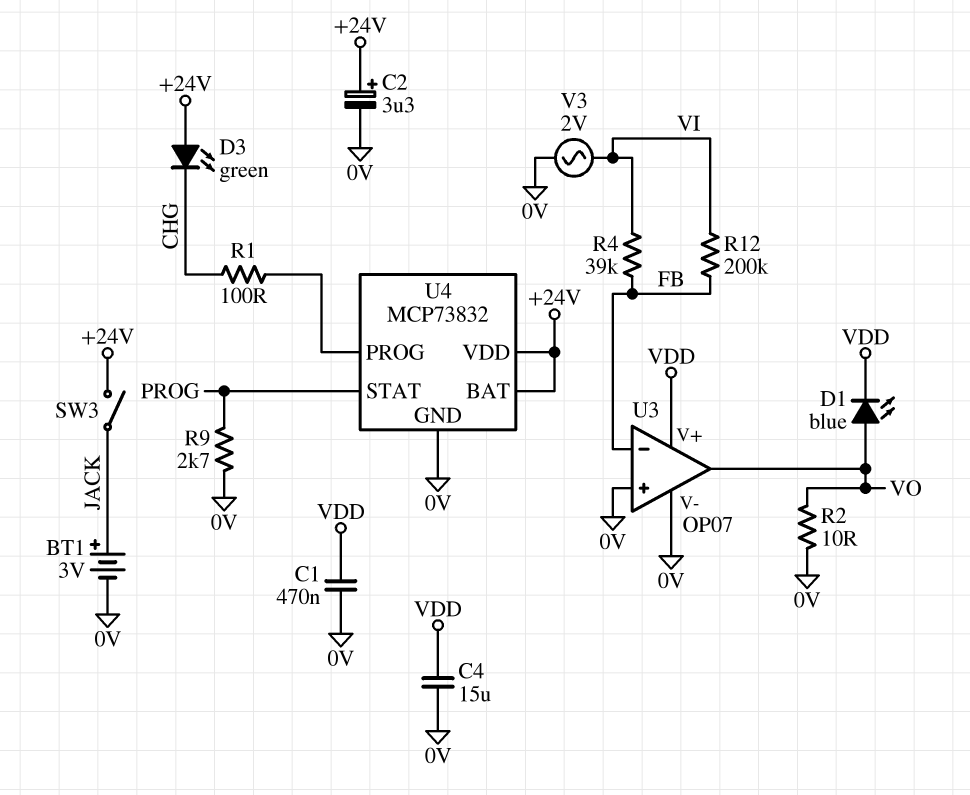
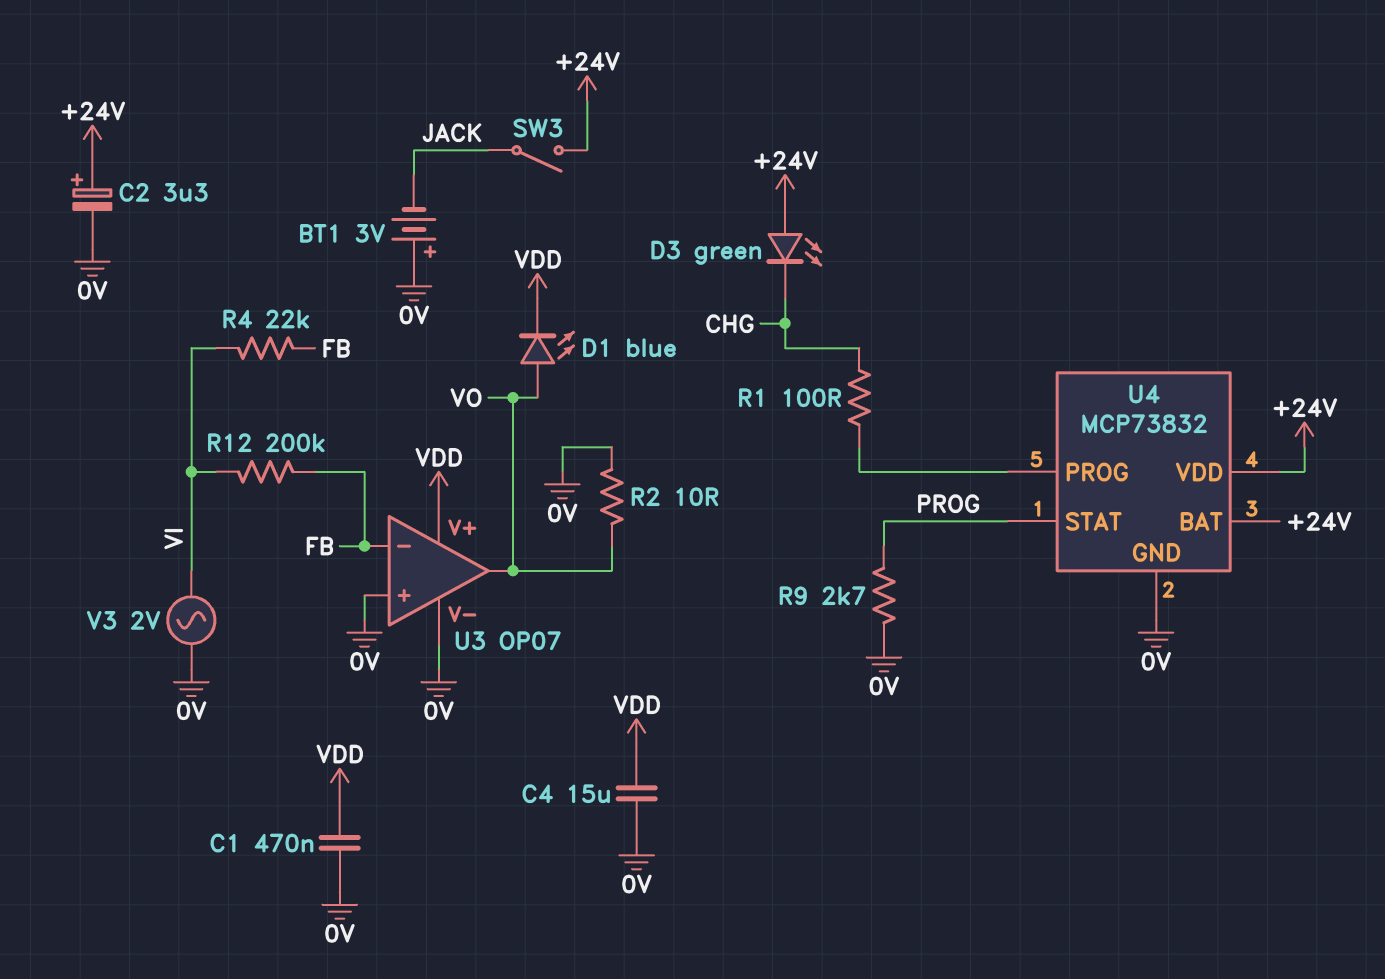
BT1: 3V (plus JACK, minus 0V) -> 3V (plus 0V, minus JACK)
R4: 39k (FB, VI) -> 22k (FB, VI)

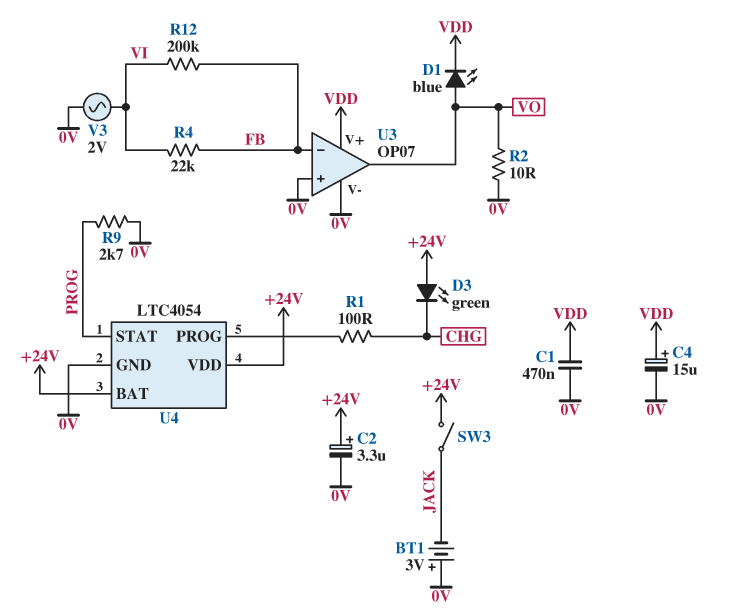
C4: 15uF (0V, VDD) -> 15uF (plus VDD, minus 0V)
U4: MCP73832 -> LTC4054

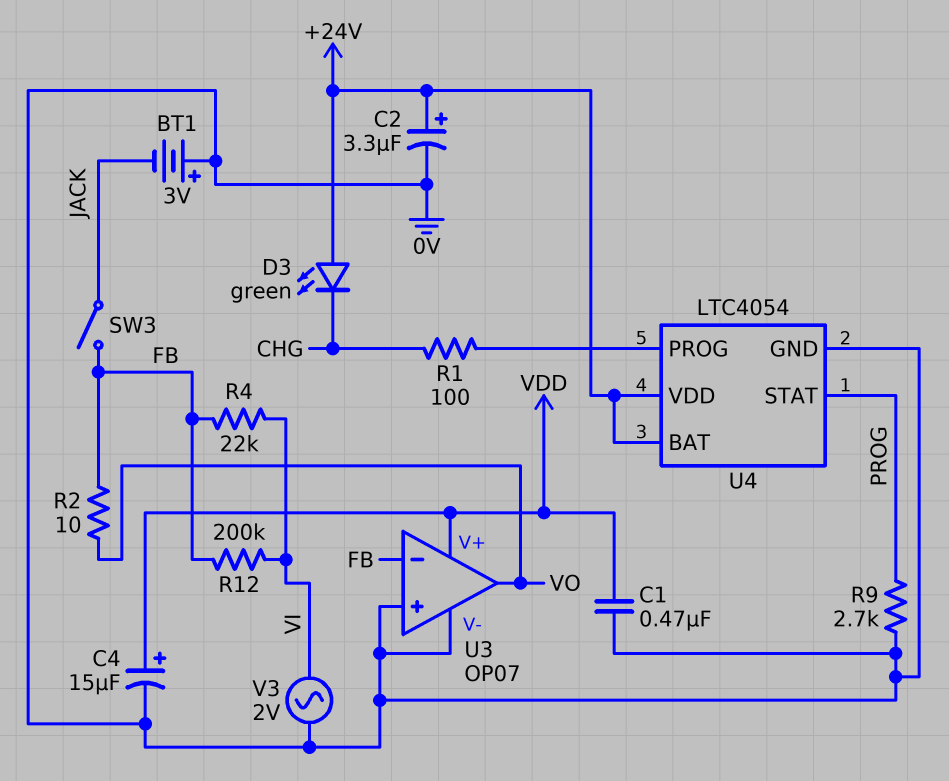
D1: LED blue (A VO, K VDD) -> none
R2: 10 (0V, VO) -> 10 (FB, VO)
SW3: switch (+24V, JACK) -> switch (FB, JACK)

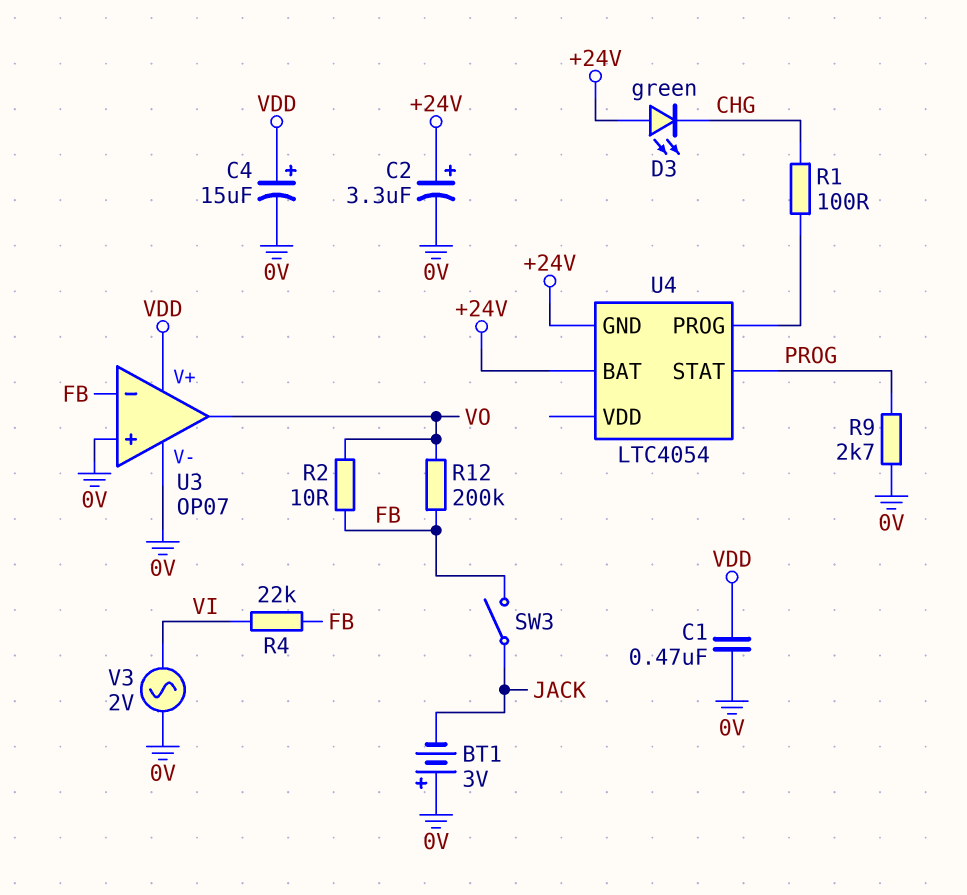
R12: 200k (FB, VI) -> 200k (FB, VO)
U4 pin GND: 0V -> +24V
U4 pin VDD: +24V -> none

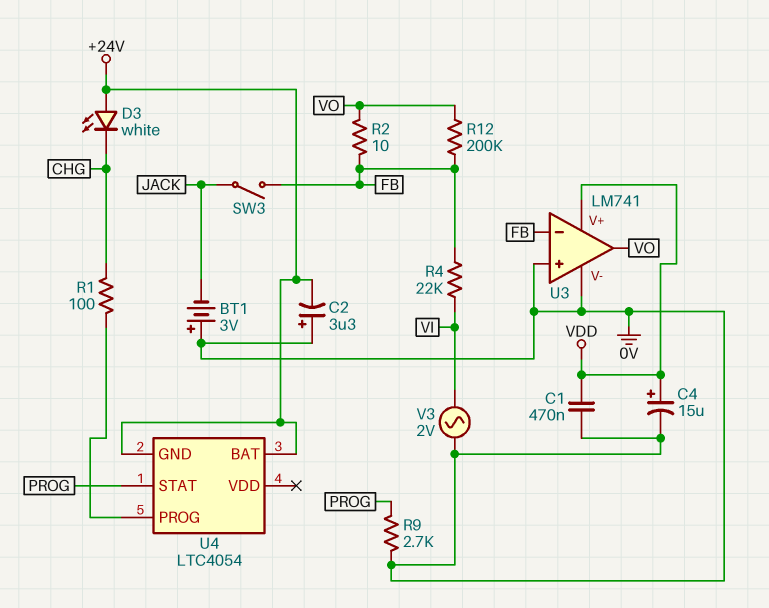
C2: 3.3uF (plus +24V, minus 0V) -> 3.3uF (plus 0V, minus +24V)
D3: LED green (A +24V, K CHG) -> LED white (A +24V, K CHG)
U3: OP07 -> LM741

